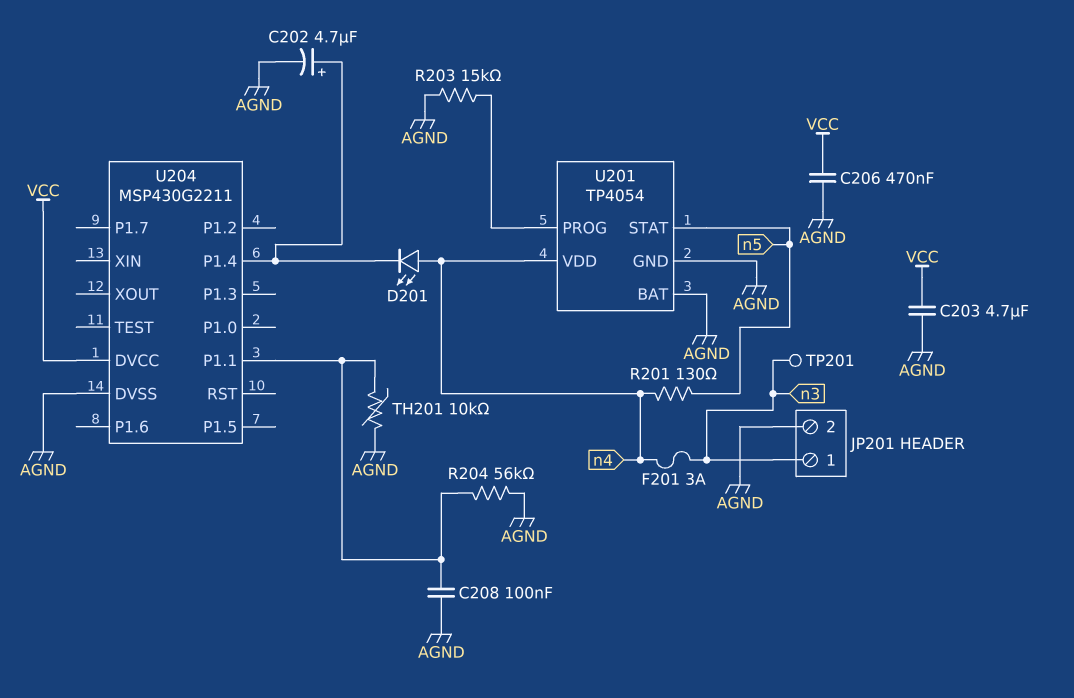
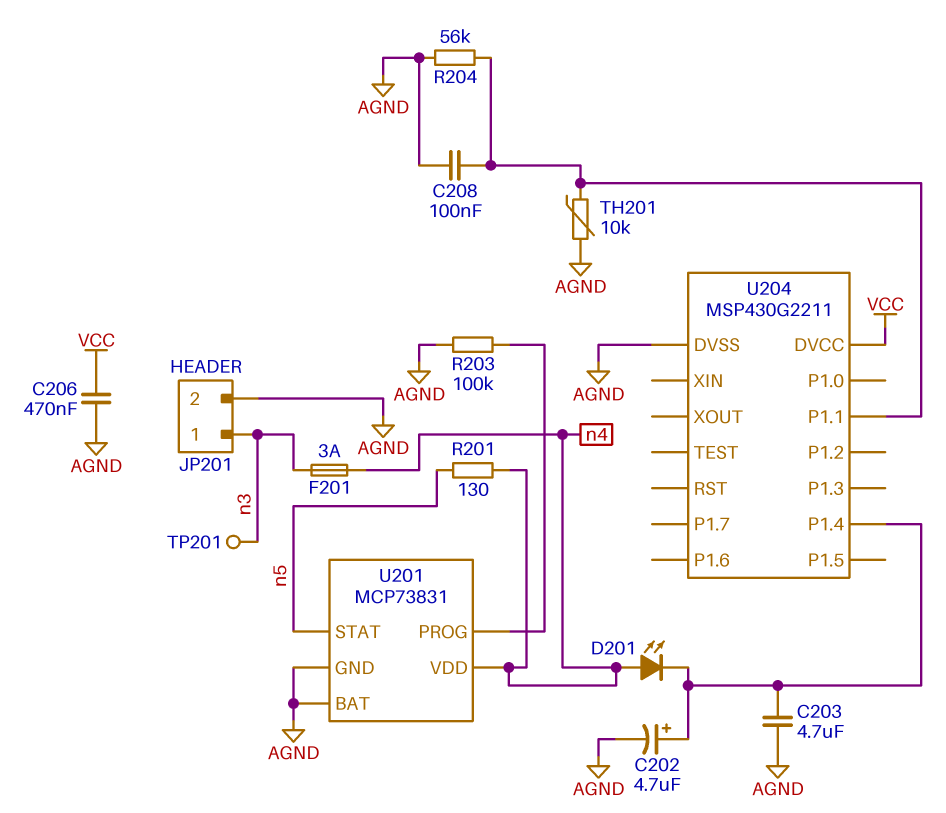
C203: 4.7uF (AGND, VCC) -> 4.7uF (AGND, U204/P1.4)
R203: 15k (AGND, U201/PROG) -> 100k (AGND, U201/PROG)
U201: TP4054 -> MCP73831

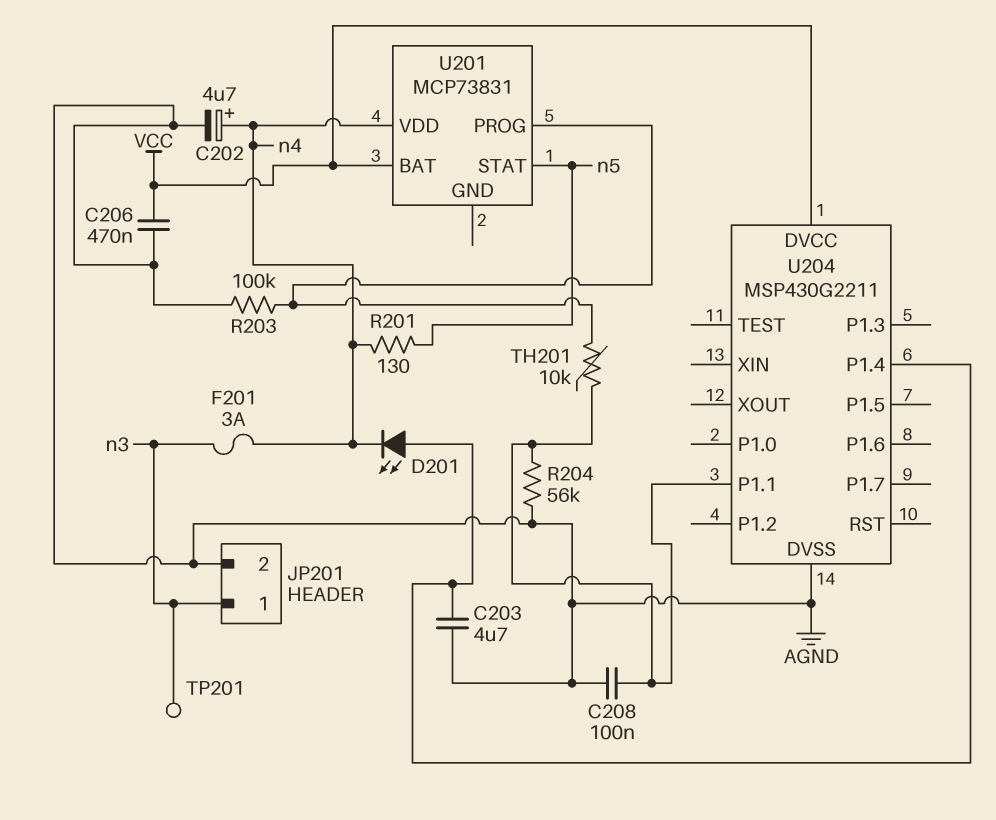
C202: 4.7uF (plus U204/P1.4, minus AGND) -> 4.7uF (plus n4, minus AGND)
D201: LED (A n4, K U204/P1.4) -> LED (A U204/P1.4, K n4)
TH201: 10k (AGND, U204/P1.1) -> 10k (U201/PROG, U204/P1.1)
U201 pin BAT: AGND -> VCC
U201 pin GND: AGND -> none

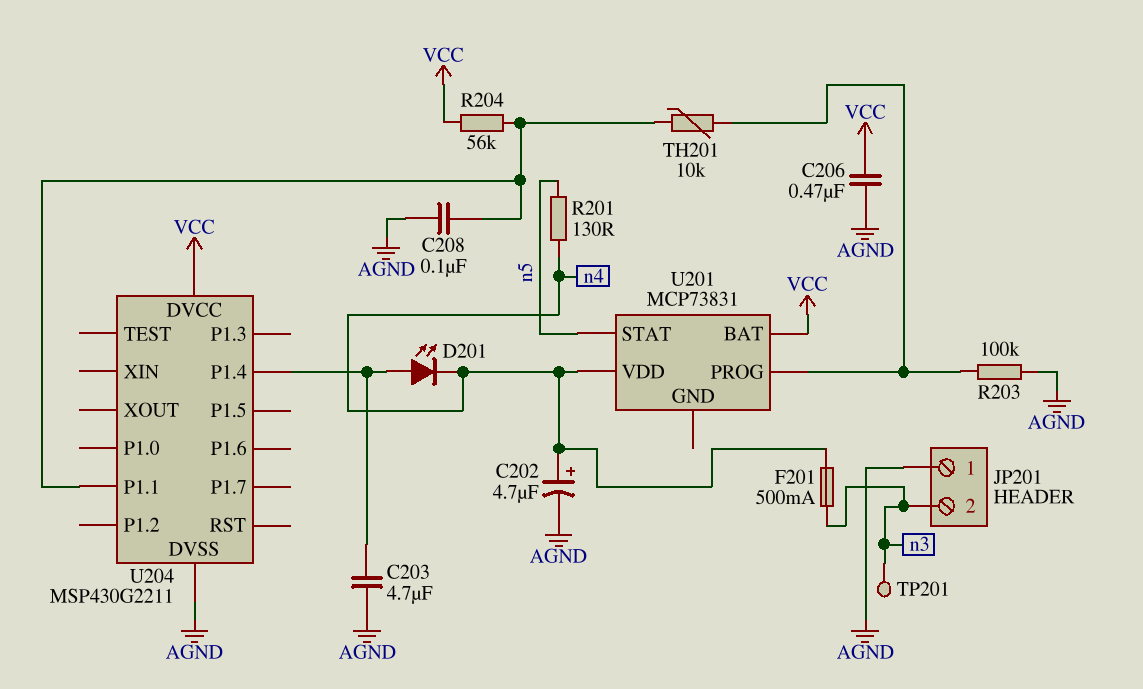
F201: 3A (n3, n4) -> 500mA (n3, n4)
JP201 pin 1: n3 -> AGND
JP201 pin 2: AGND -> n3
R204: 56k (AGND, U204/P1.1) -> 56k (U204/P1.1, VCC)

